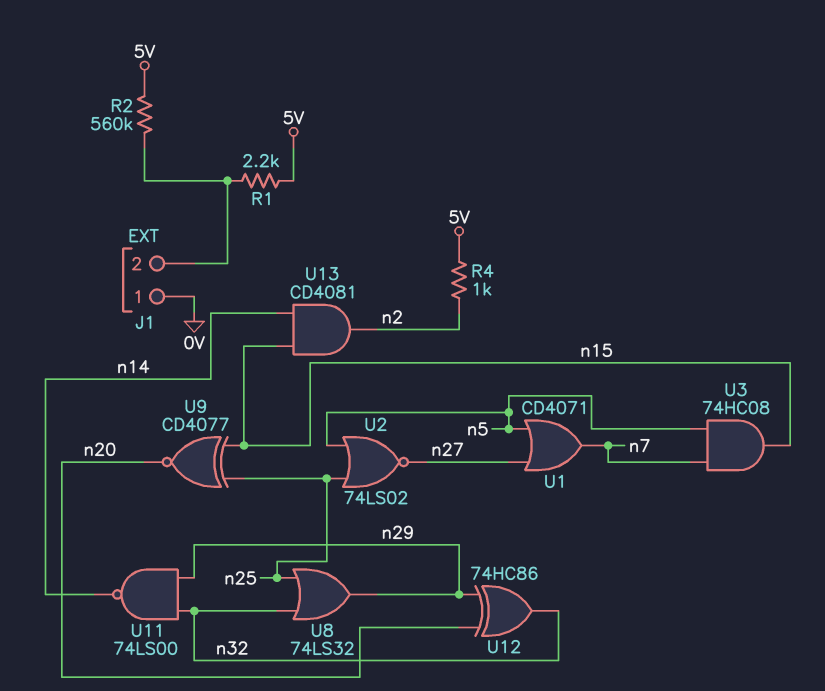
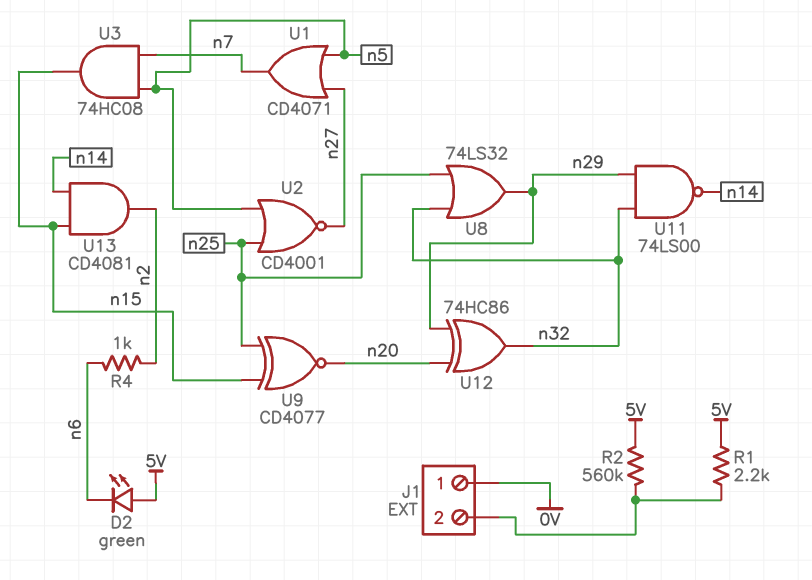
D2: none -> LED green (A 5V, K n6)
R4: 1k (5V, n2) -> 1k (n2, n6)
U2: NOR 74LS02 (in n5, in n25, out n27) -> NOR CD4001 (in n5, in n25, out n27)

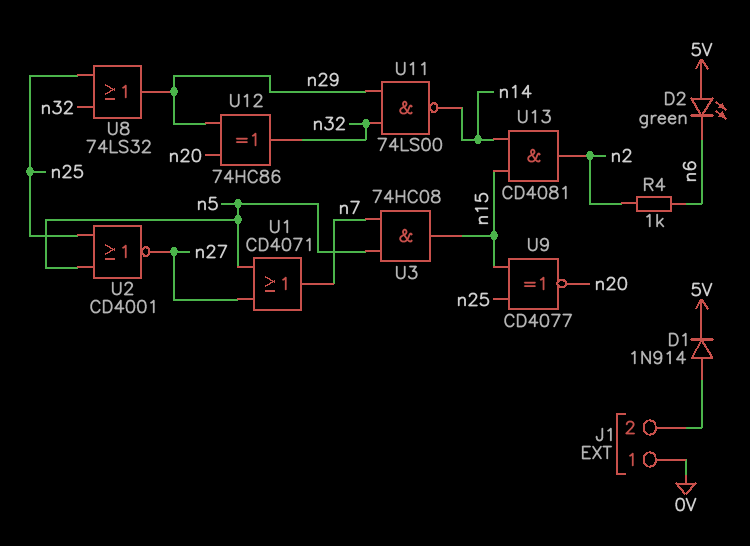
D1: none -> diode 1N914 (A J1/2, K 5V)
R1: 2.2k (5V, J1/2) -> none
R2: 560k (5V, J1/2) -> none

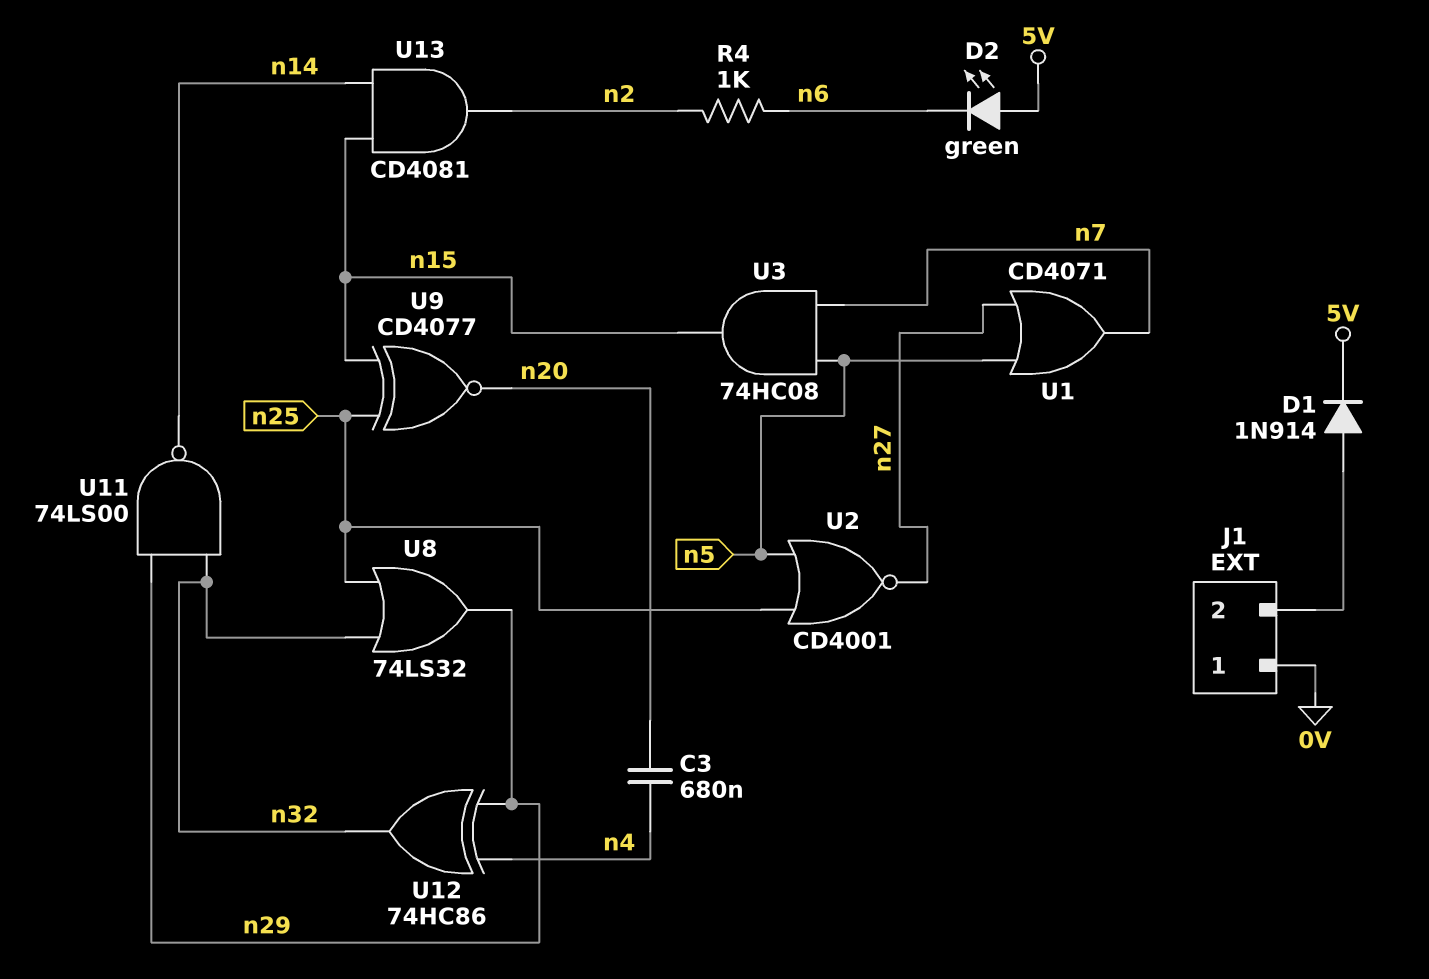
C3: none -> 680nF (n4, n20)
U12: XOR 74HC86 (in n20, in n29, out n32) -> XOR 74HC86 (in n4, in n29, out n32)

